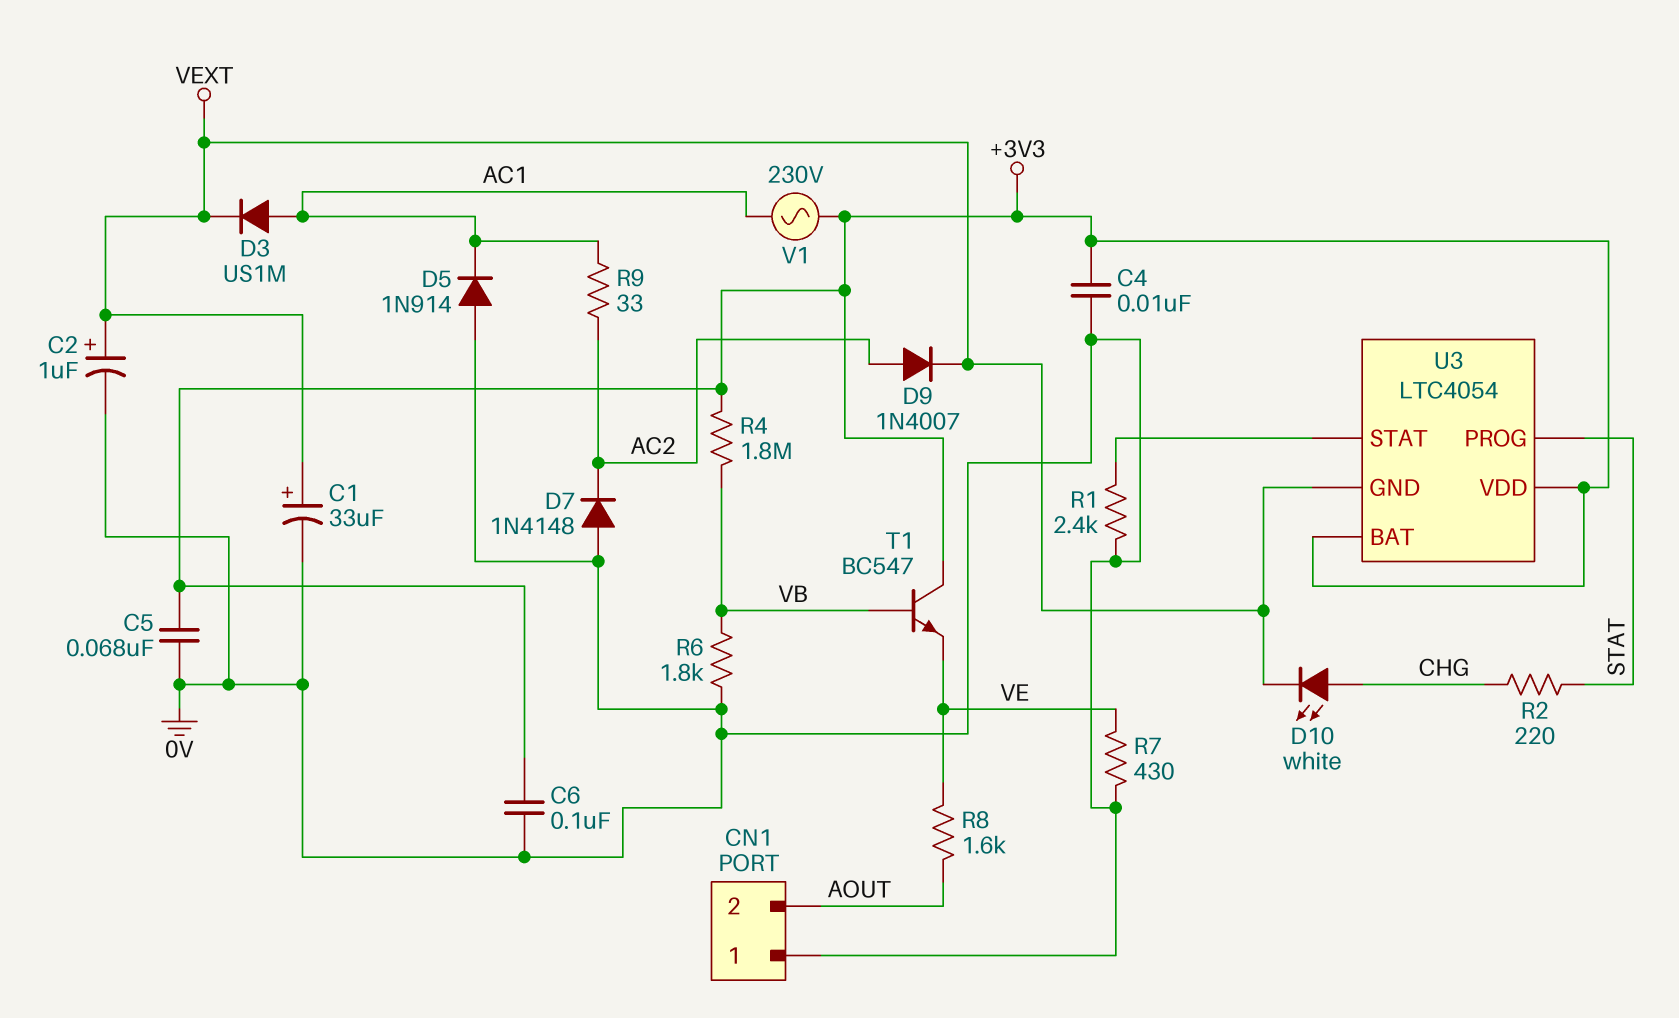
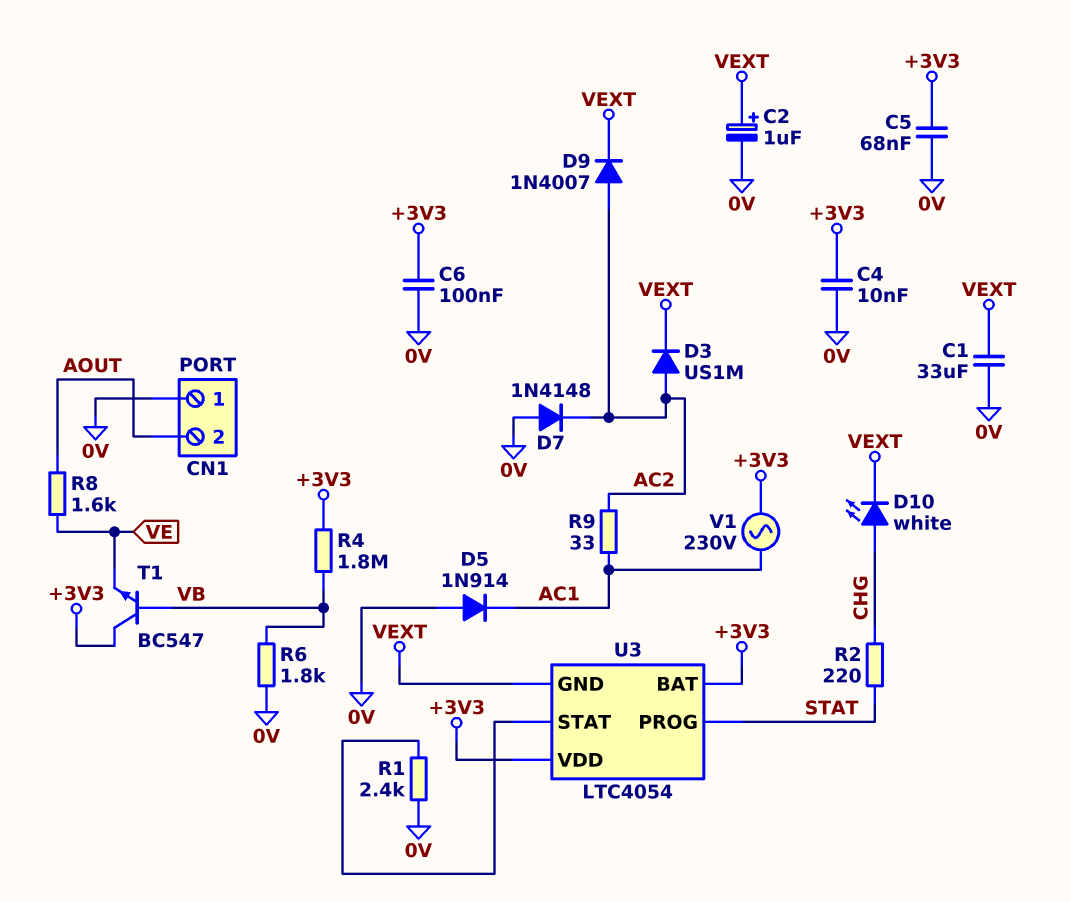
C1: 33uF (plus VEXT, minus 0V) -> 33uF (0V, VEXT)
D3: diode US1M (A AC1, K VEXT) -> diode US1M (A AC2, K VEXT)
R7: 430 (0V, VE) -> none

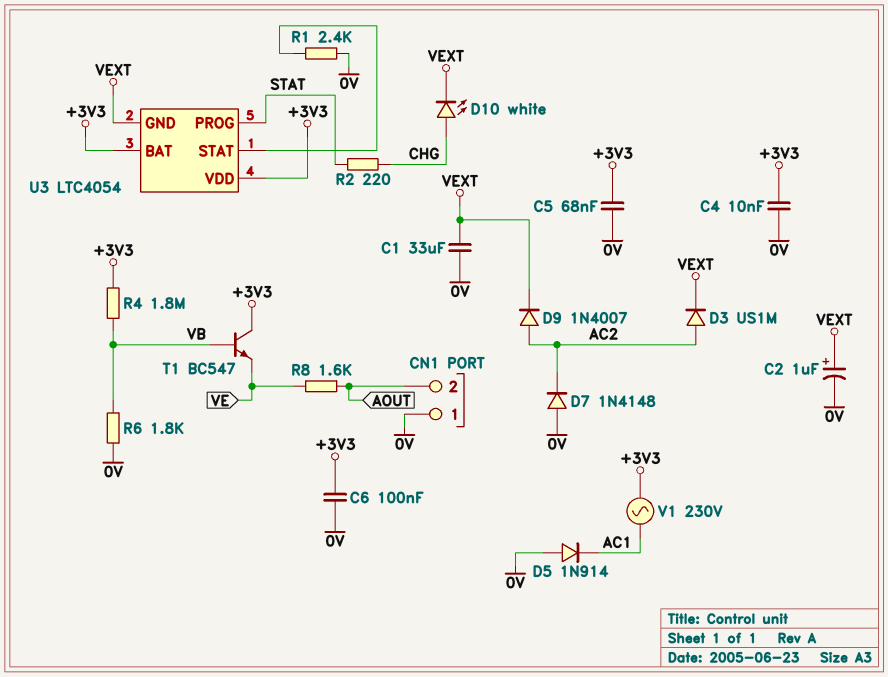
R9: 33 (AC1, AC2) -> none

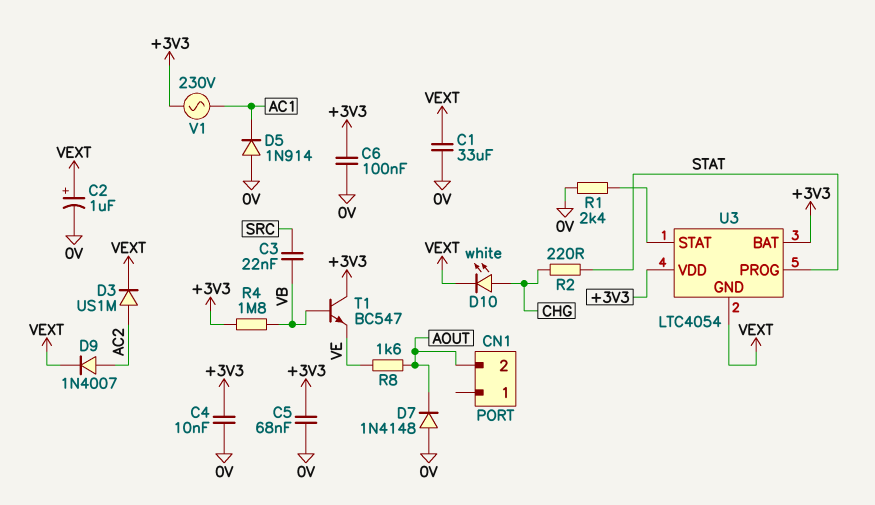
C3: none -> 22nF (SRC, VB)
CN1 pin 1: 0V -> none
D7: diode 1N4148 (A 0V, K AC2) -> diode 1N4148 (A 0V, K AOUT)
R6: 1.8k (0V, VB) -> none

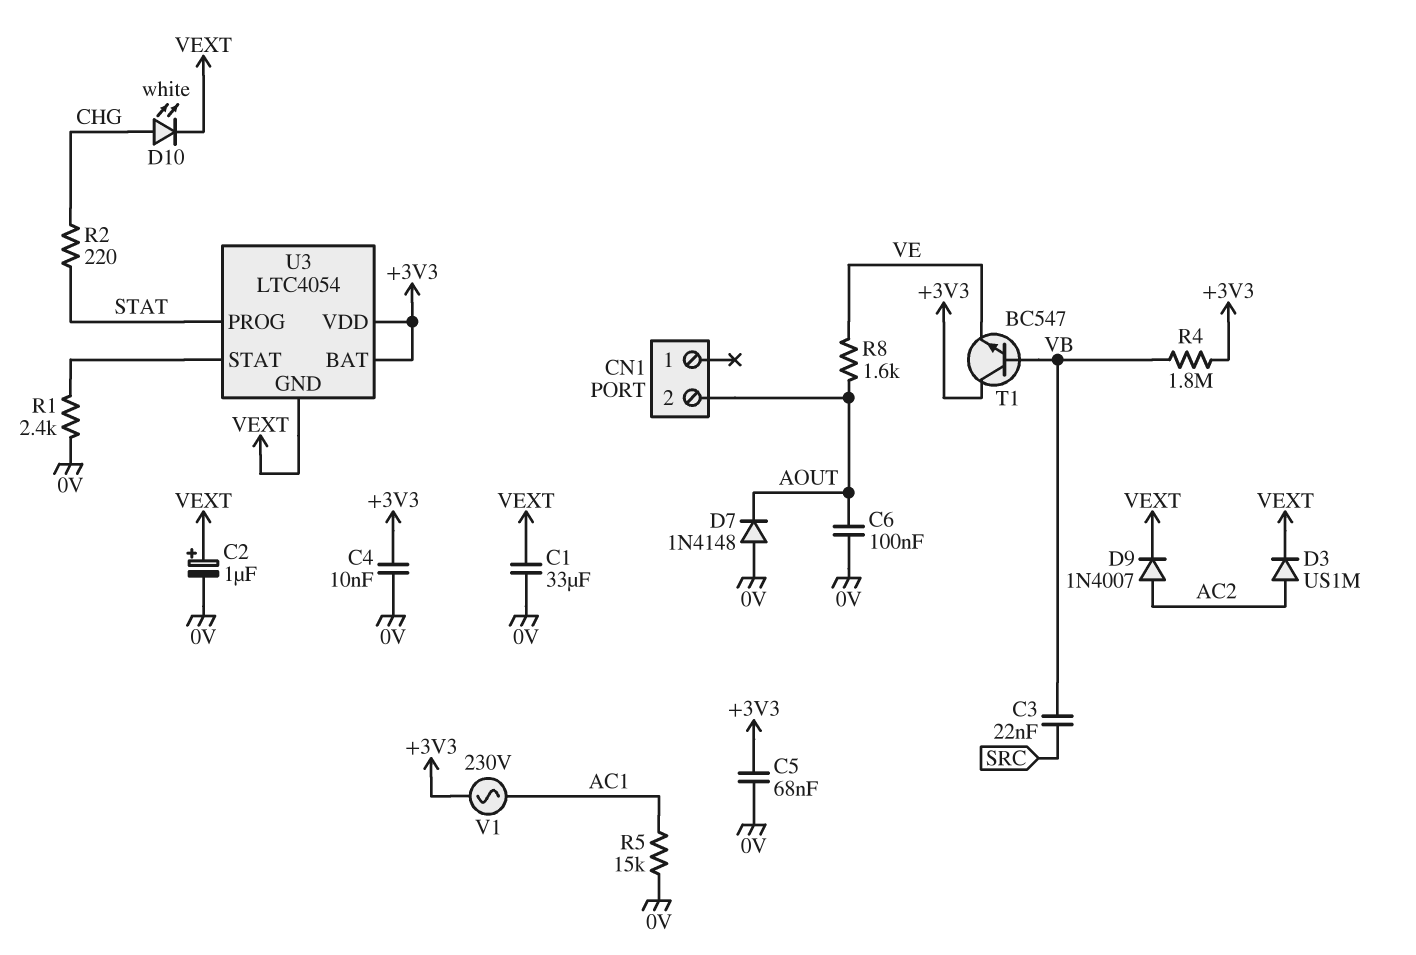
C6: 100nF (+3V3, 0V) -> 100nF (0V, AOUT)
D5: diode 1N914 (A 0V, K AC1) -> none
R5: none -> 15k (0V, AC1)

